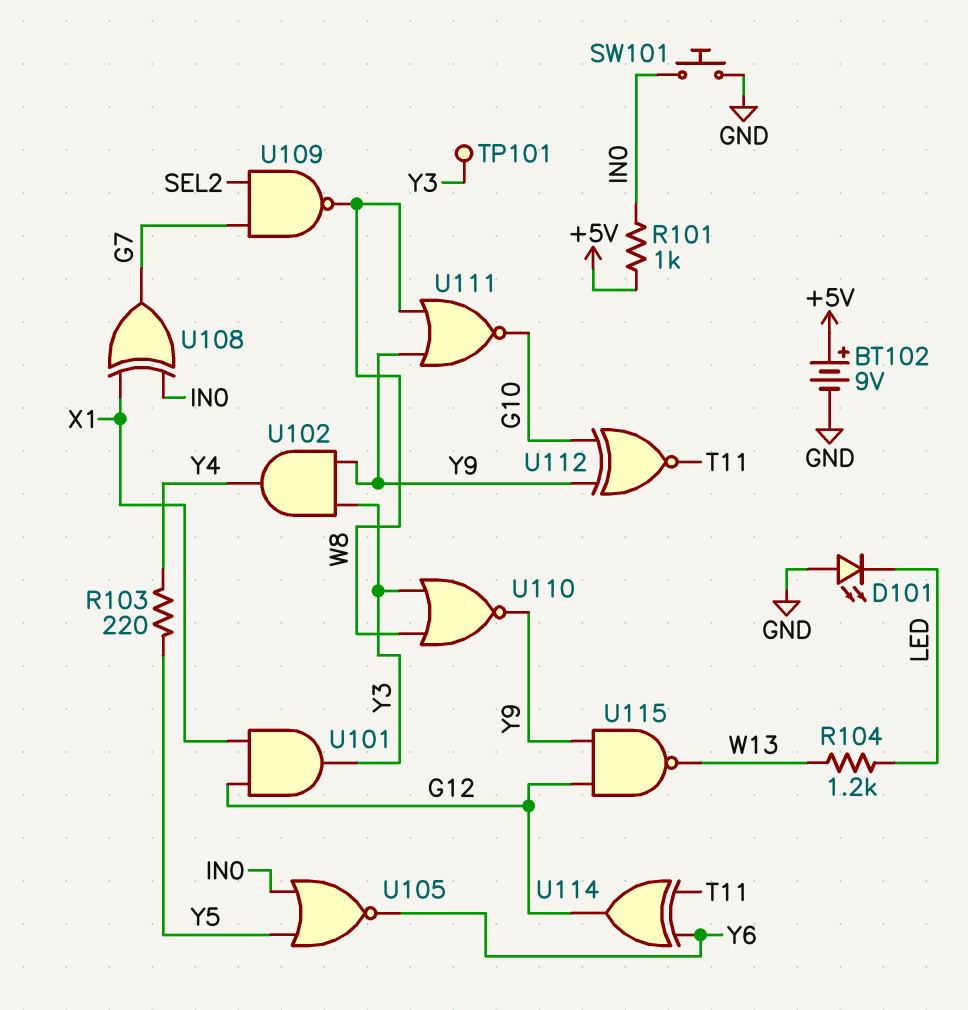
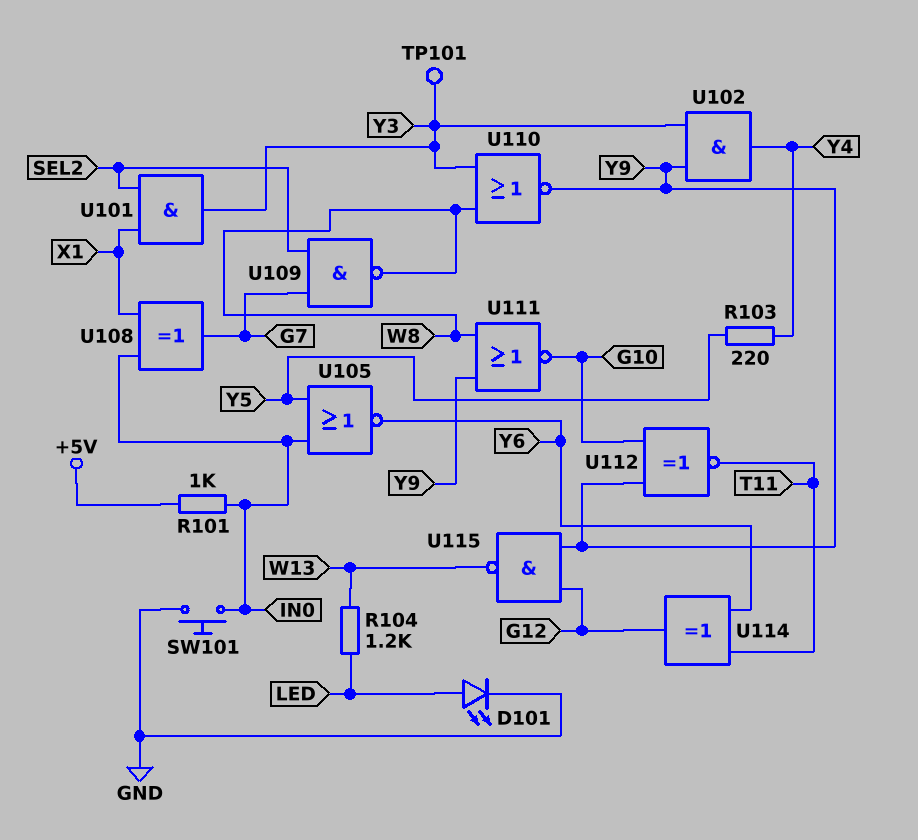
BT102: 9V (plus +5V, minus GND) -> none
D101: LED (A GND, K LED) -> LED (A LED, K GND)
U101: AND (in G12, in X1, out Y3) -> AND (in SEL2, in X1, out Y3)

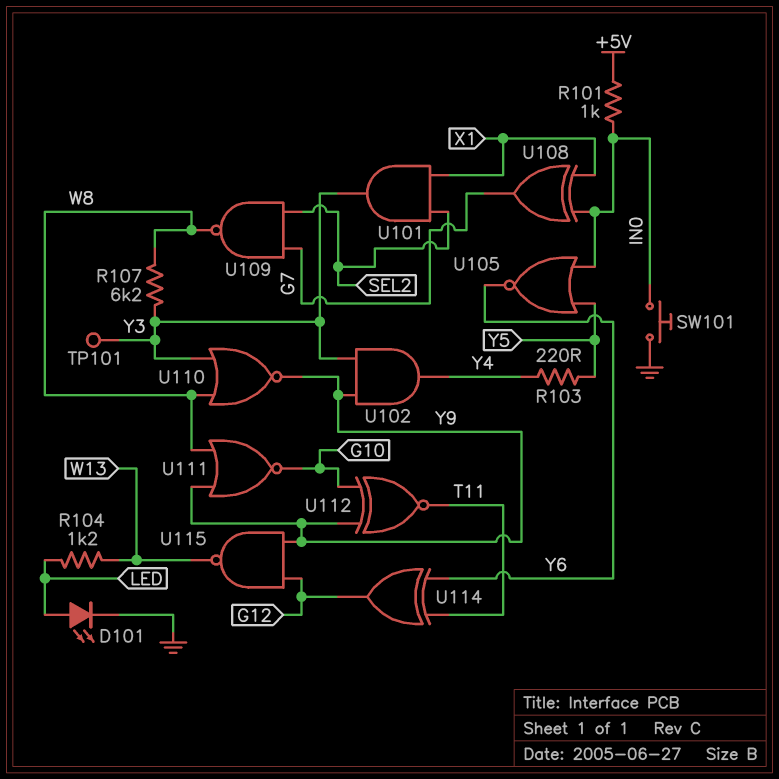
R107: none -> 6.2k (W8, Y3)

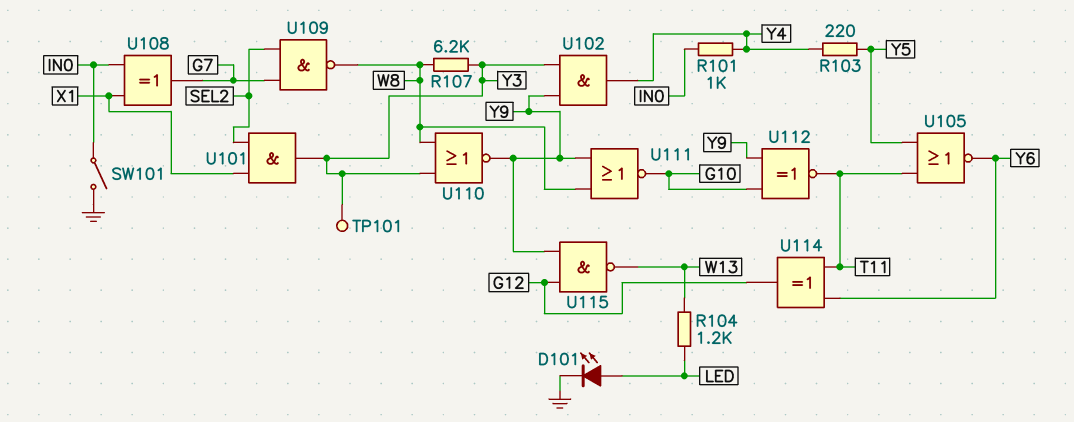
R101: 1k (+5V, IN0) -> 1k (IN0, Y4)
SW101: button (GND, IN0) -> switch (GND, IN0)
U105: NOR (in IN0, in Y5, out Y6) -> NOR (in T11, in Y5, out Y6)

